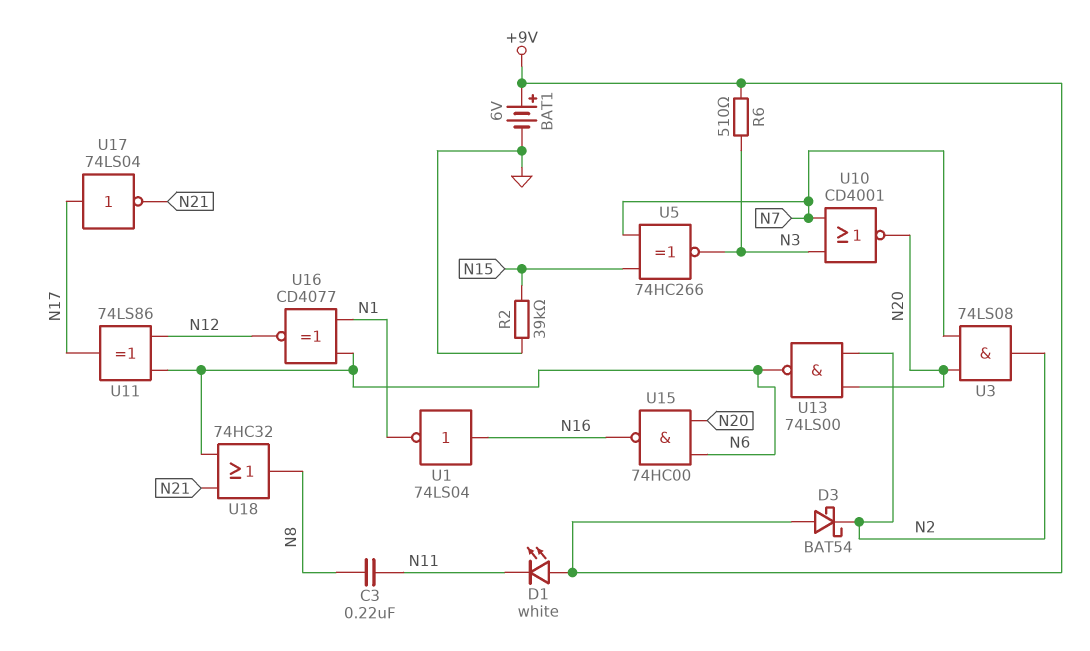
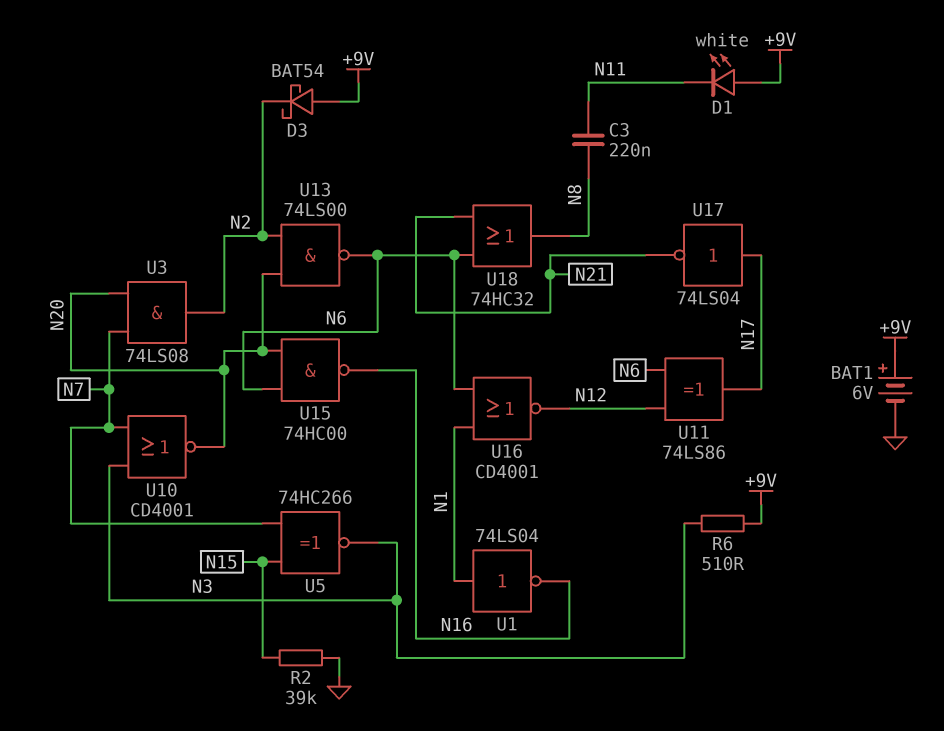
U1: NOT 74LS04 (in N16, out N1) -> NOT 74LS04 (in N1, out N16)
U16: XNOR CD4077 (in N1, in N6, out N12) -> NOR CD4001 (in N1, in N6, out N12)

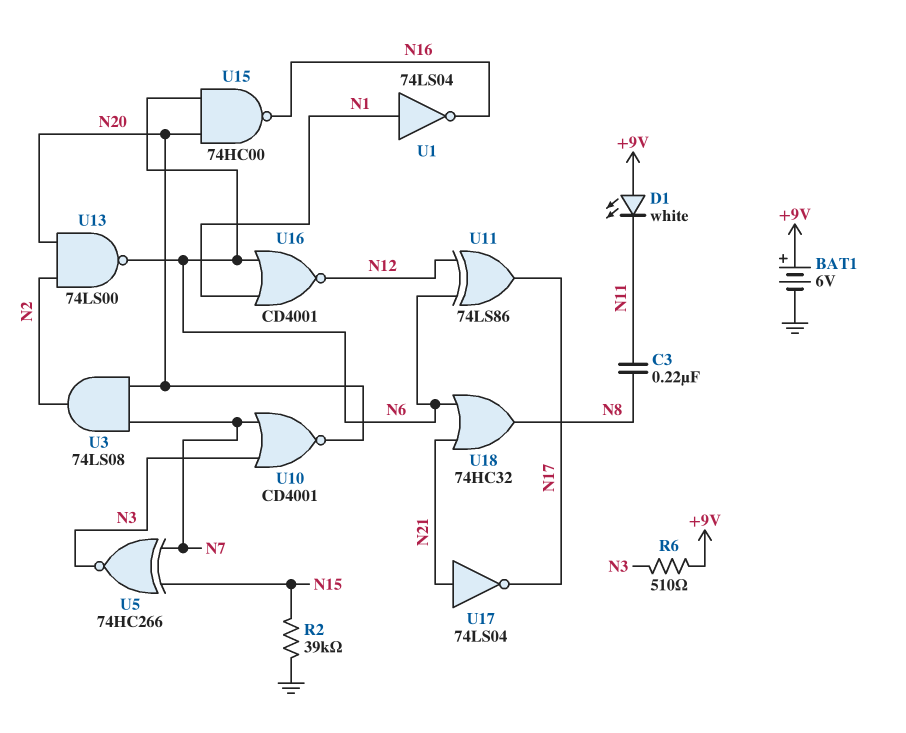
D3: schottky BAT54 (A +9V, K N2) -> none
U17: NOT 74LS04 (in N17, out N21) -> NOT 74LS04 (in N21, out N17)

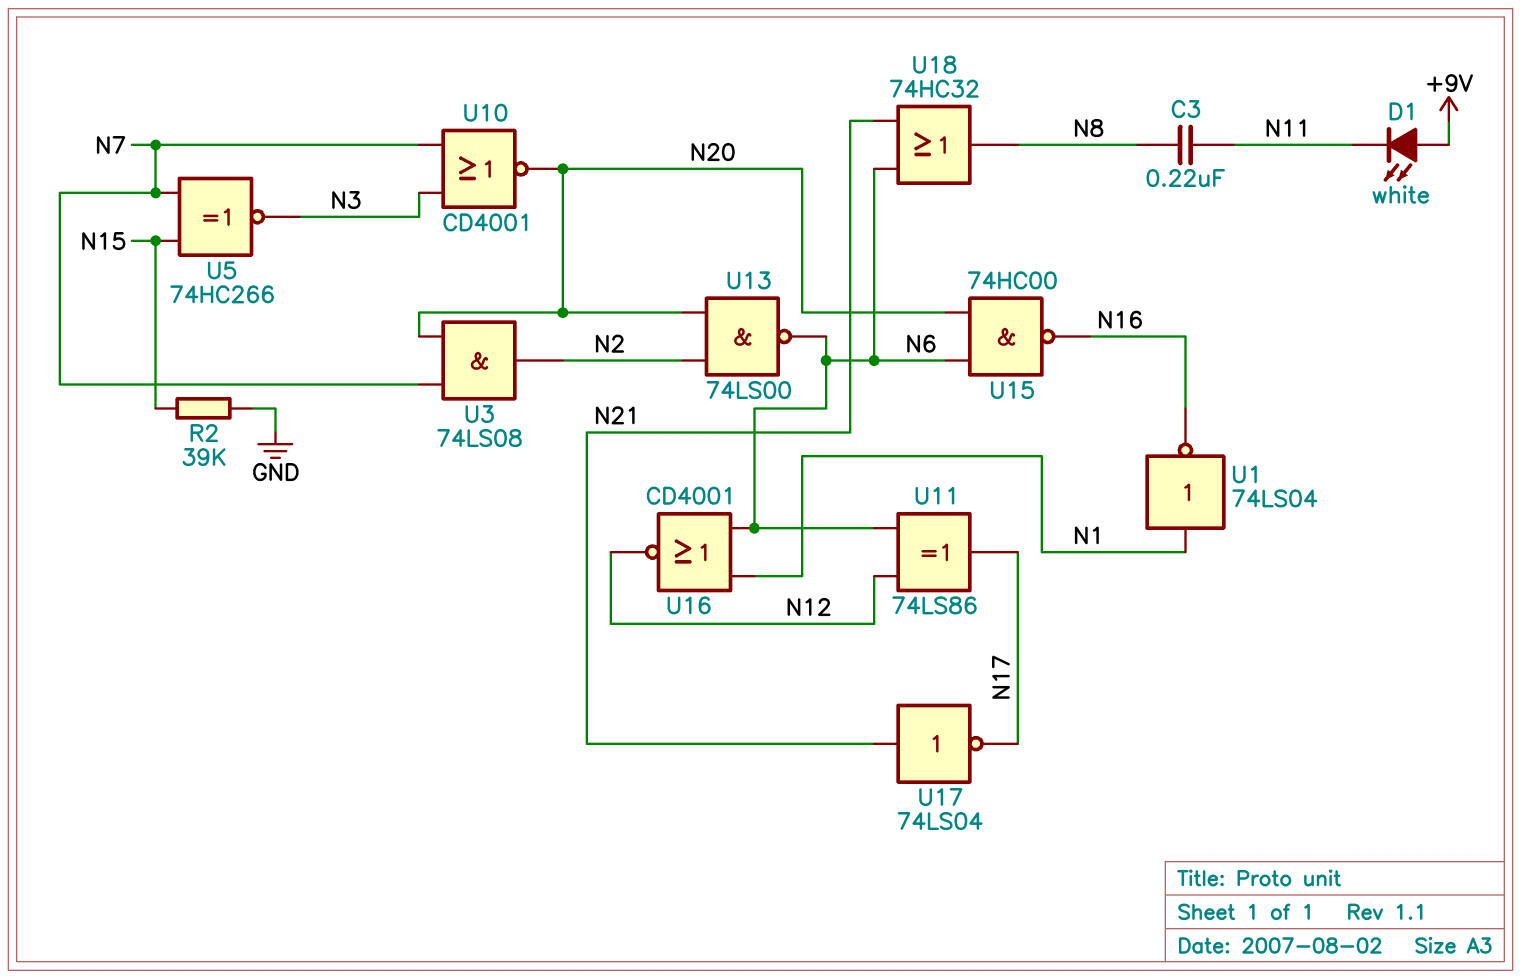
BAT1: 6V (plus +9V, minus GND) -> none
R6: 510 (+9V, N3) -> none

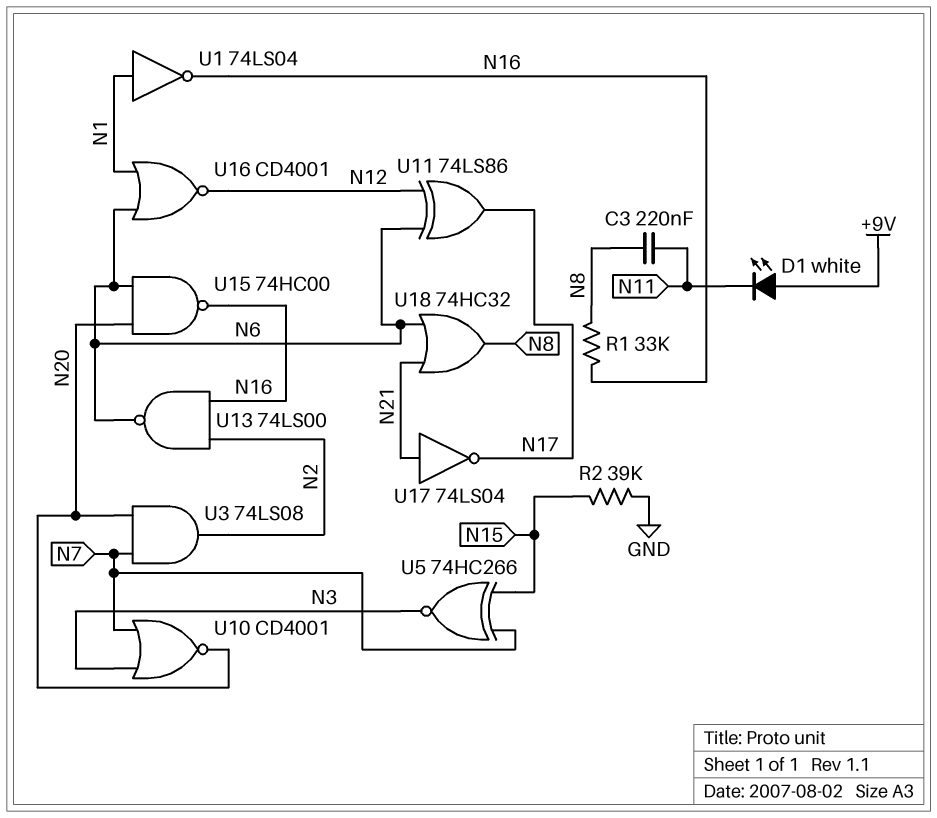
R1: none -> 33k (N8, N16)
U13: NAND 74LS00 (in N2, in N20, out N6) -> NAND 74LS00 (in N2, in N16, out N6)

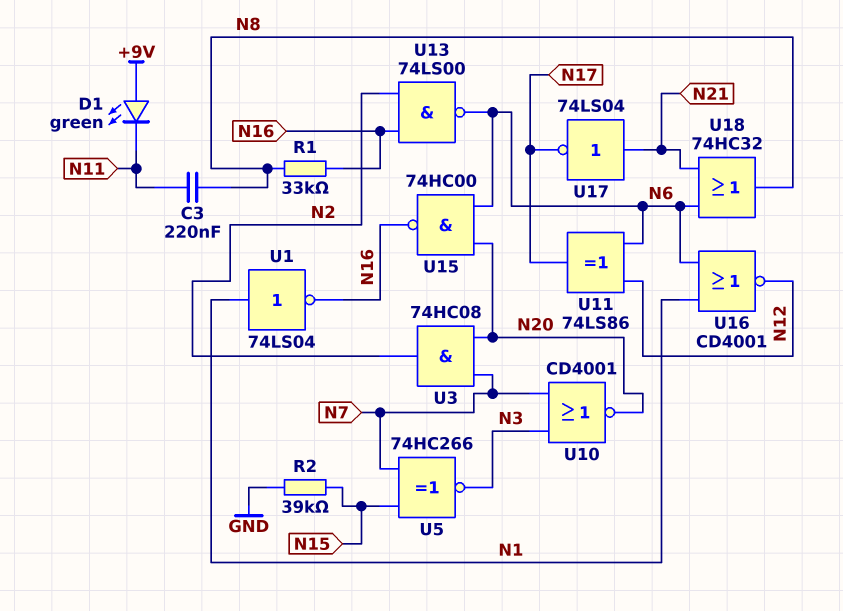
D1: LED white (A +9V, K N11) -> LED green (A +9V, K N11)
U3: AND 74LS08 (in N7, in N20, out N2) -> AND 74HC08 (in N7, in N20, out N2)

